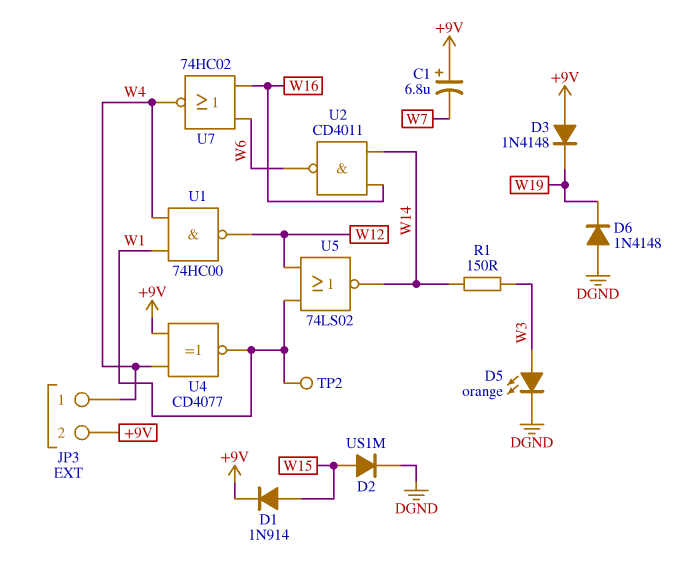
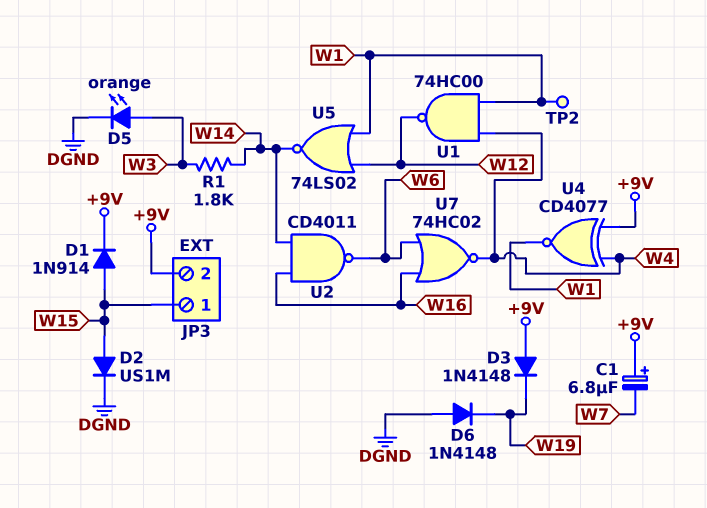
JP3 pin 1: W4 -> W15
R1: 150 (W3, W14) -> 1.8k (W3, W14)

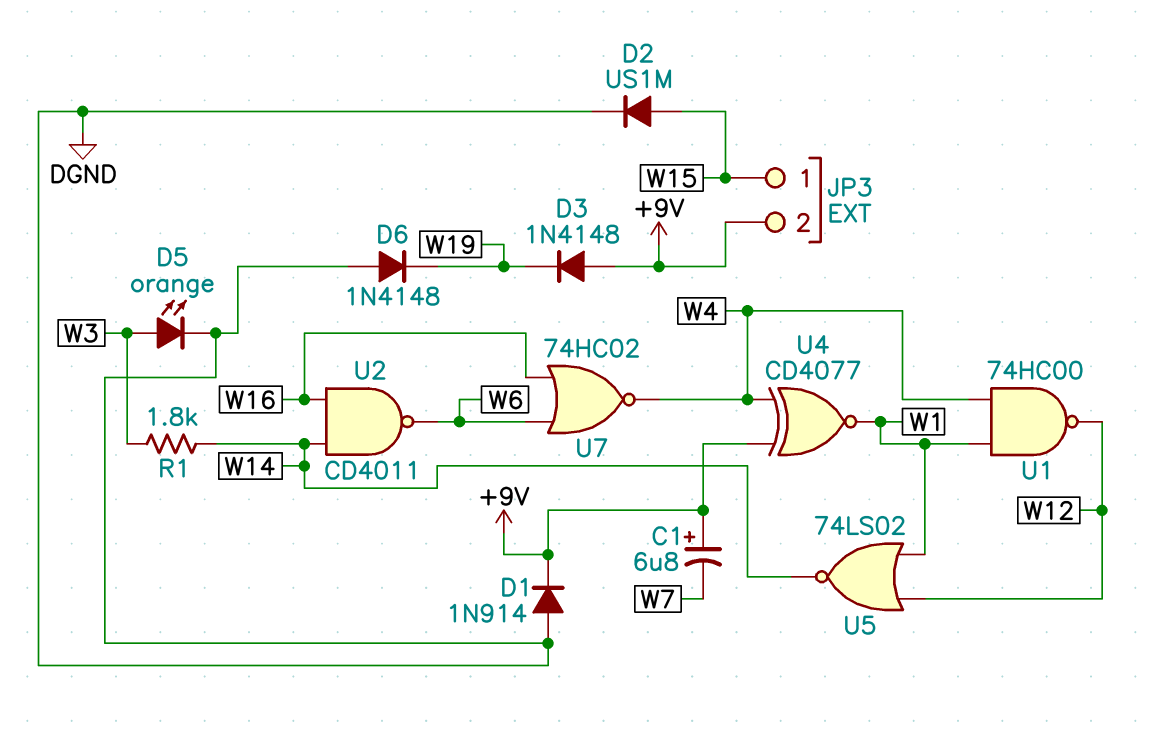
D1: diode 1N914 (A W15, K +9V) -> diode 1N914 (A DGND, K +9V)
TP2: test point (W1) -> none

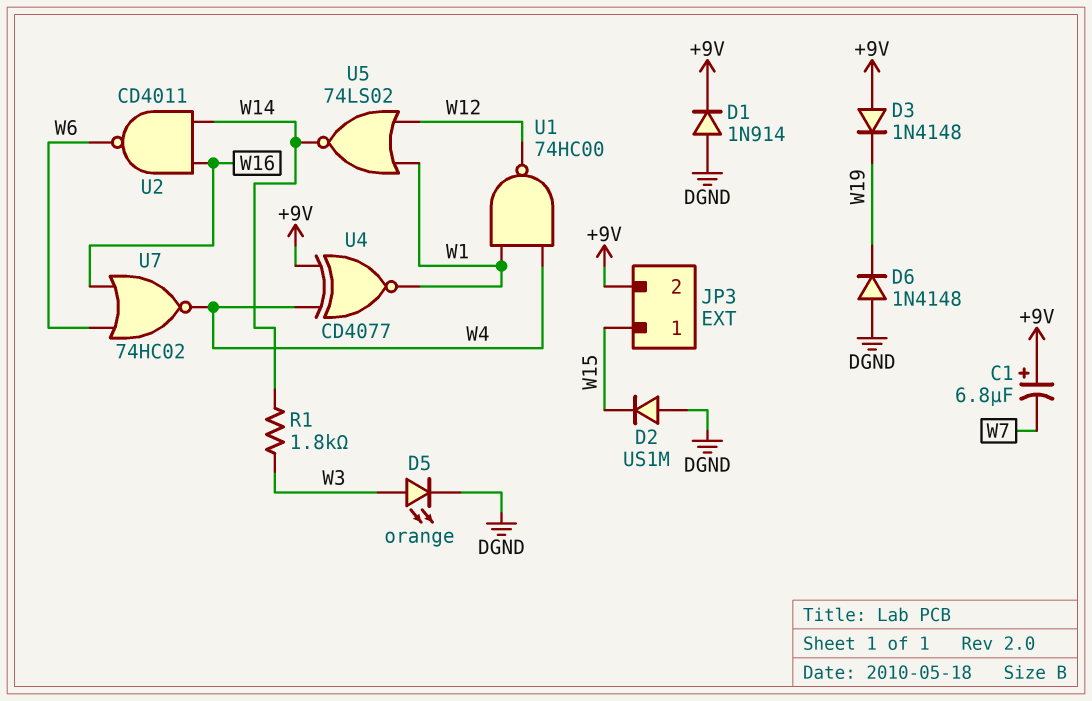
D2: diode US1M (A W15, K DGND) -> diode US1M (A DGND, K W15)

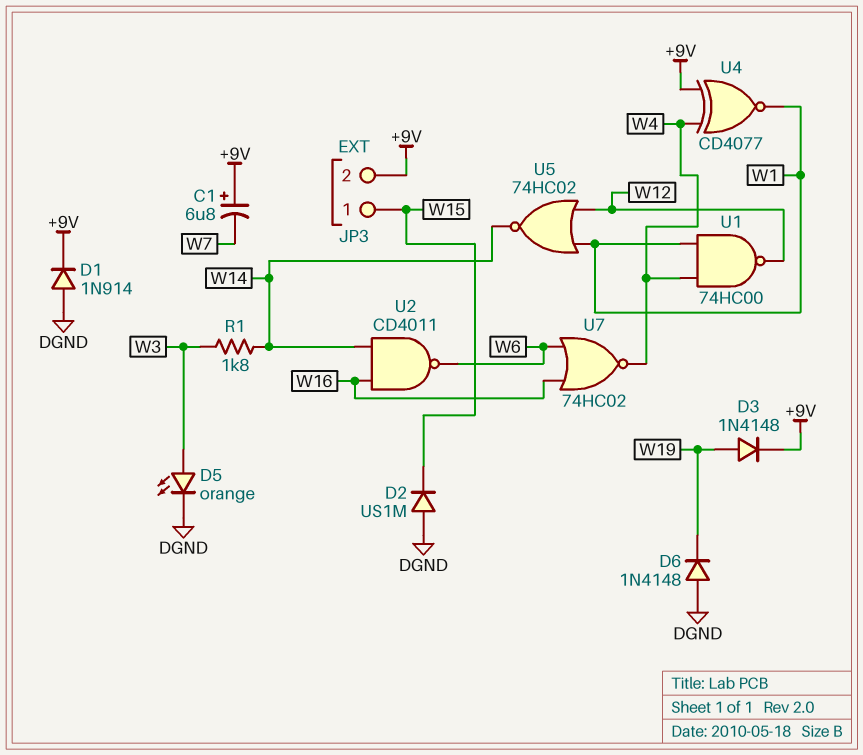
D3: diode 1N4148 (A +9V, K W19) -> diode 1N4148 (A W19, K +9V)
U5: NOR 74LS02 (in W1, in W12, out W14) -> NOR 74HC02 (in W1, in W12, out W14)

